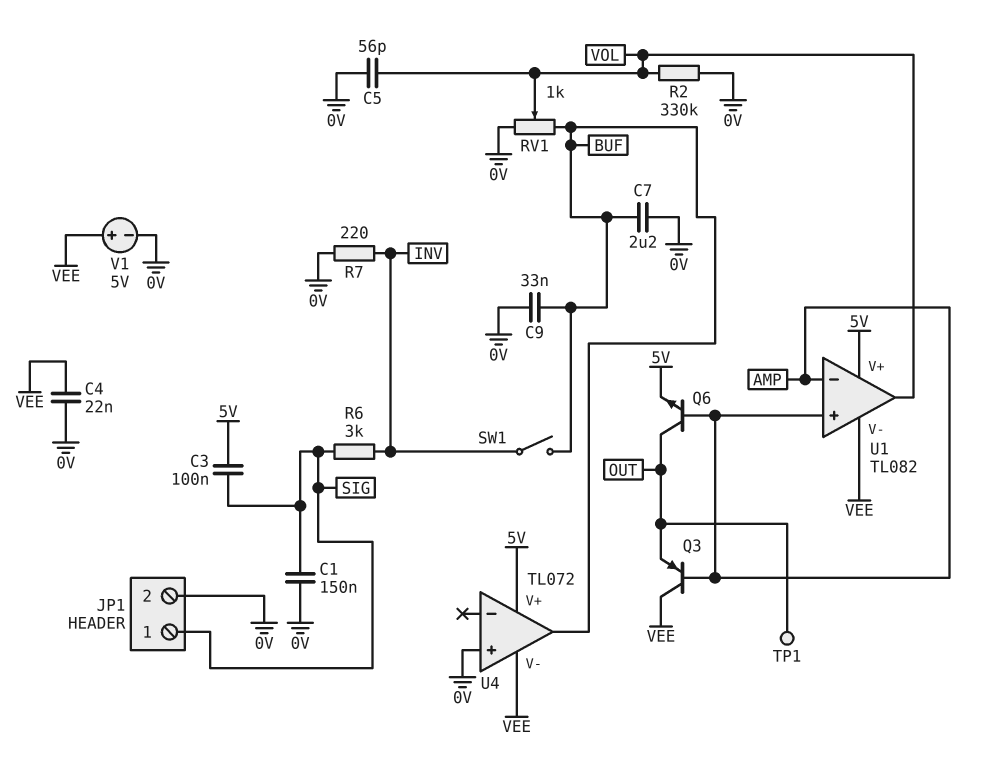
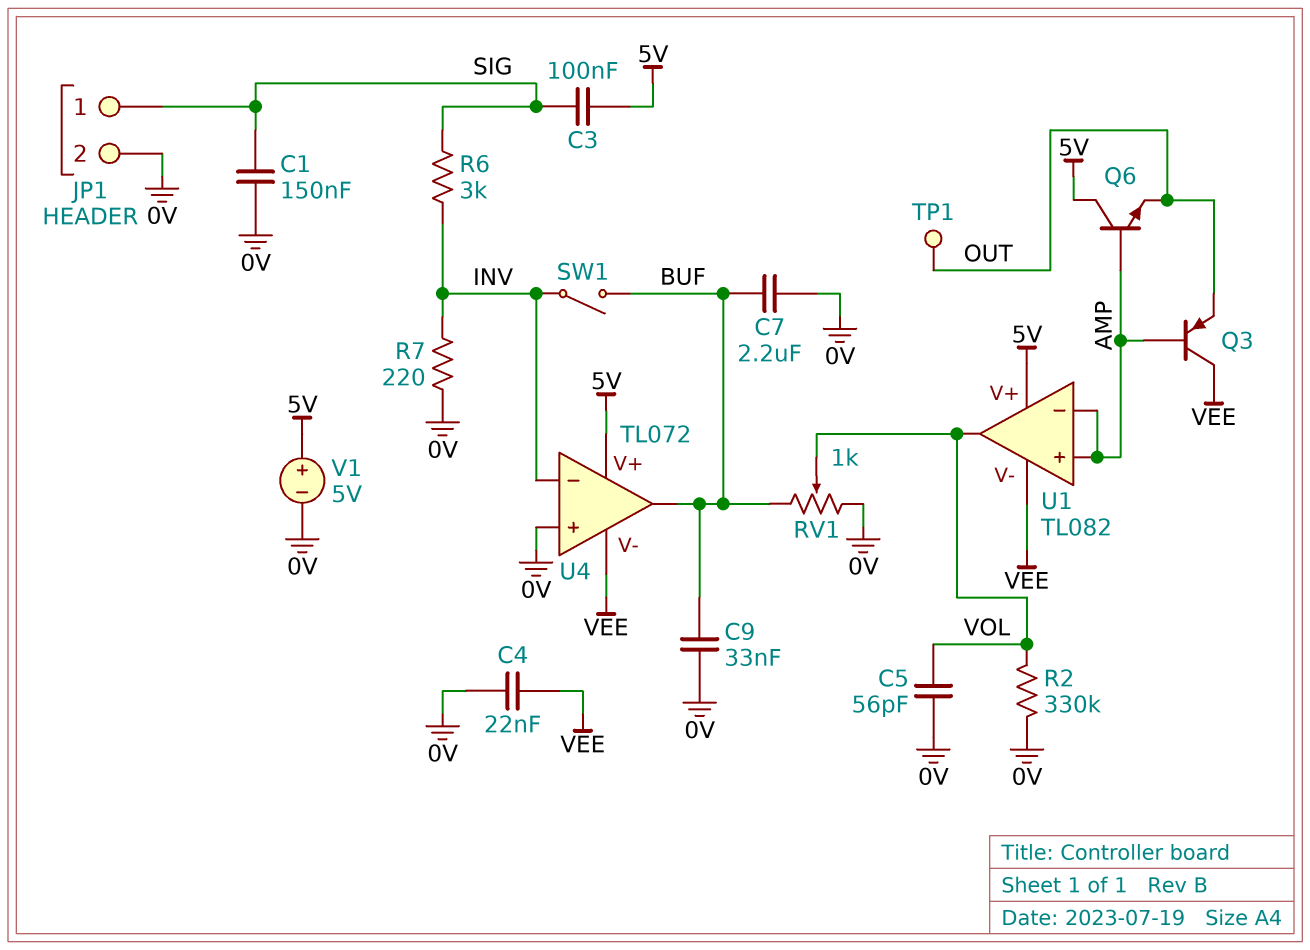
Q6: NPN (B AMP, C OUT, E 5V) -> NPN (B AMP, C 5V, E OUT)
U4 pin in-: none -> INV
V1: 5V (plus VEE, minus 0V) -> 5V (plus 5V, minus 0V)

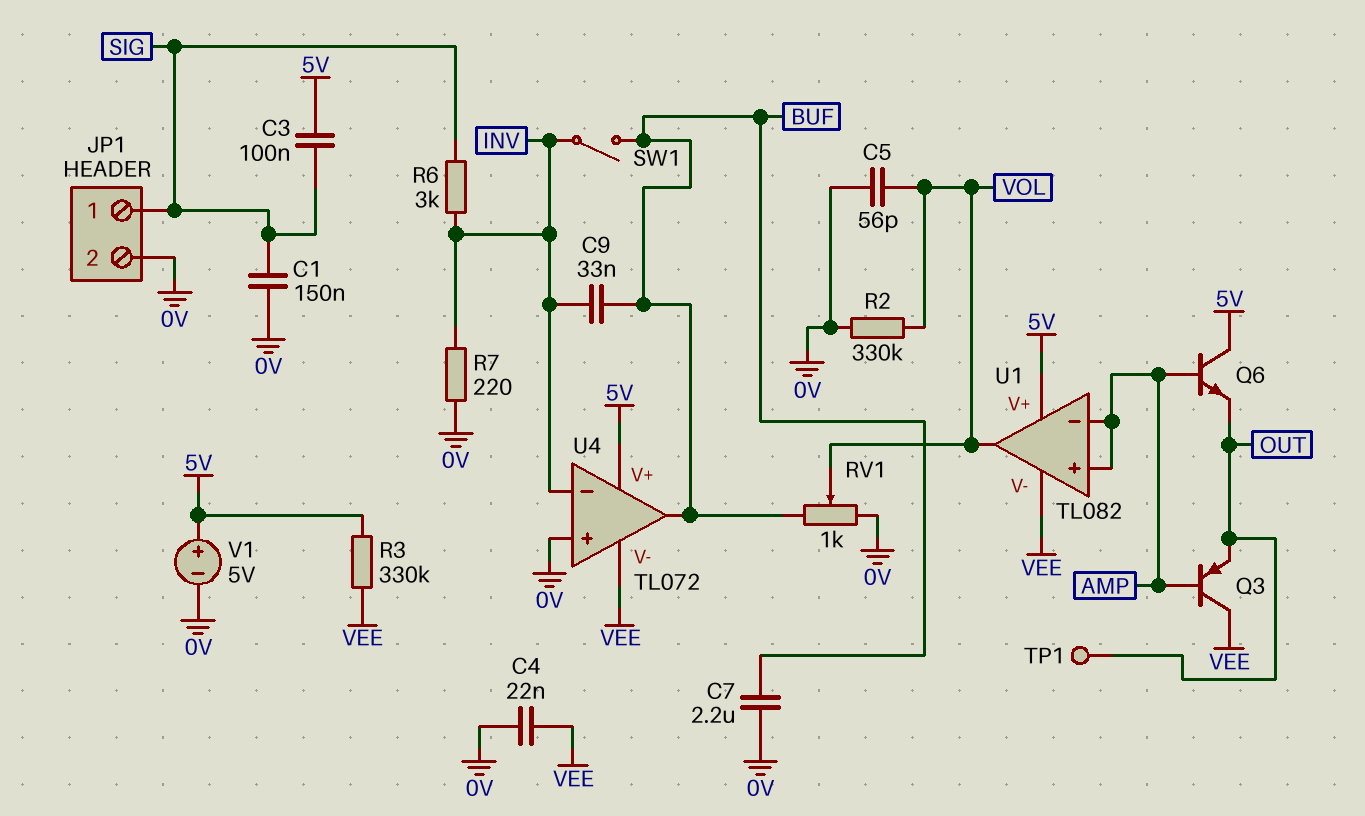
C9: 33nF (0V, BUF) -> 33nF (BUF, INV)
R3: none -> 330k (5V, VEE)

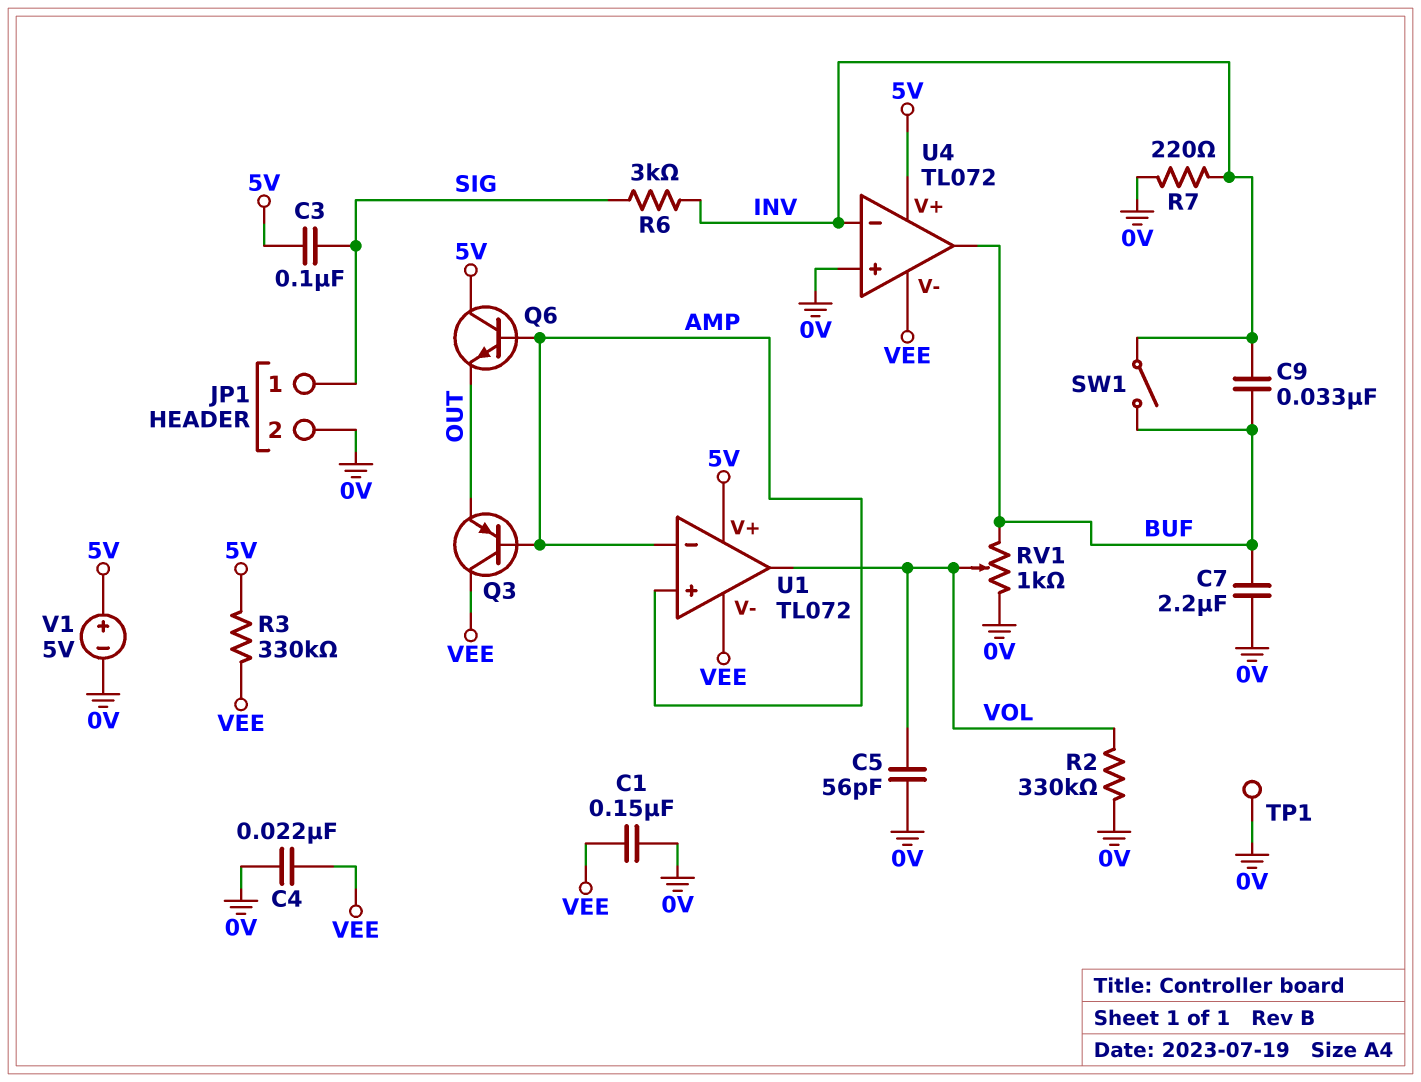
C1: 150nF (0V, SIG) -> 150nF (0V, VEE)
TP1: test point (OUT) -> test point (0V)
U1: TL082 -> TL072

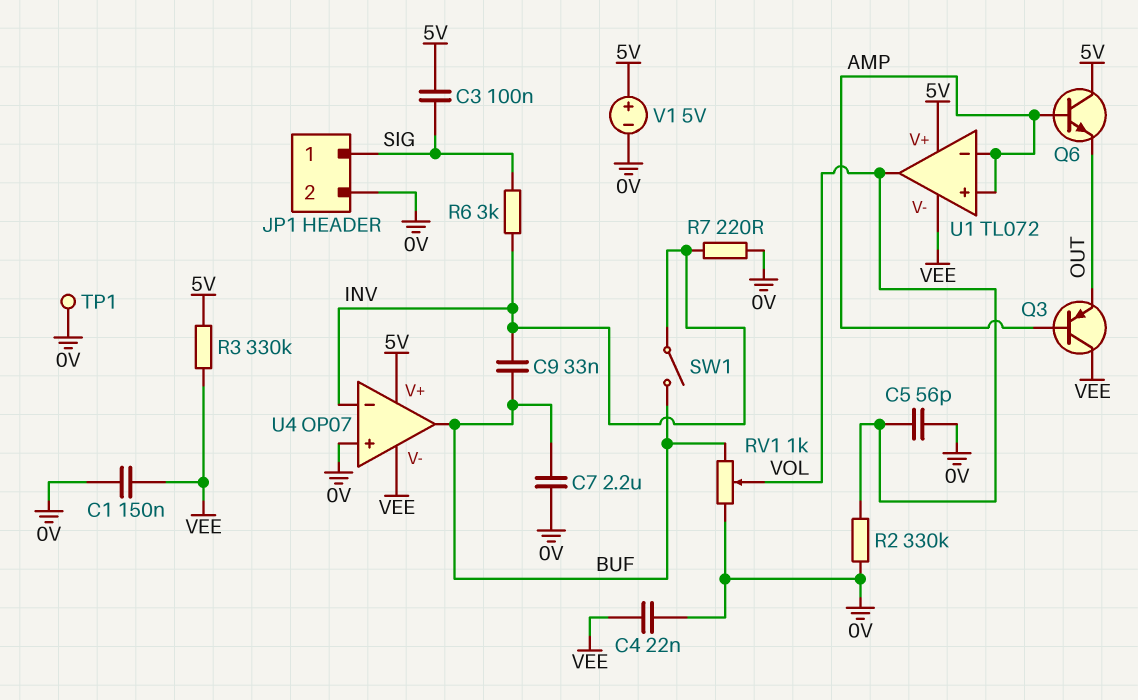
U4: TL072 -> OP07

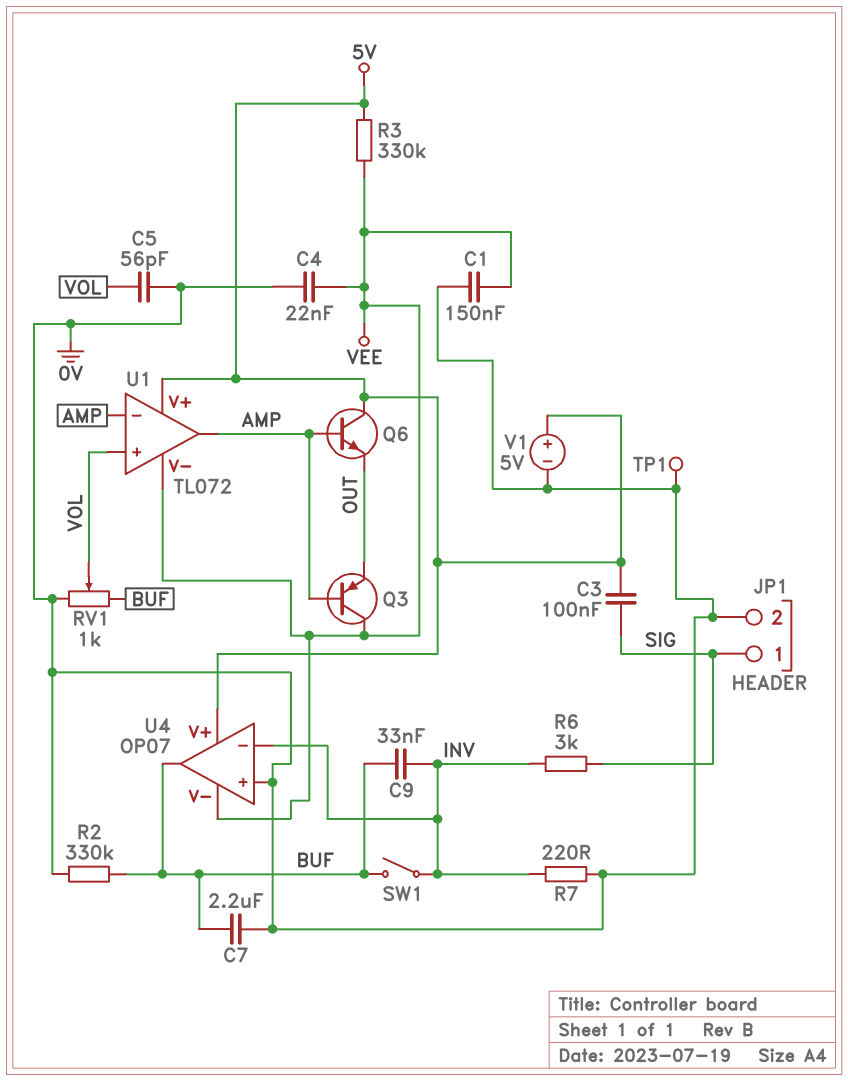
R2: 330k (0V, VOL) -> 330k (0V, BUF)
U1 pin in+: AMP -> VOL
U1 pin out: VOL -> AMP

